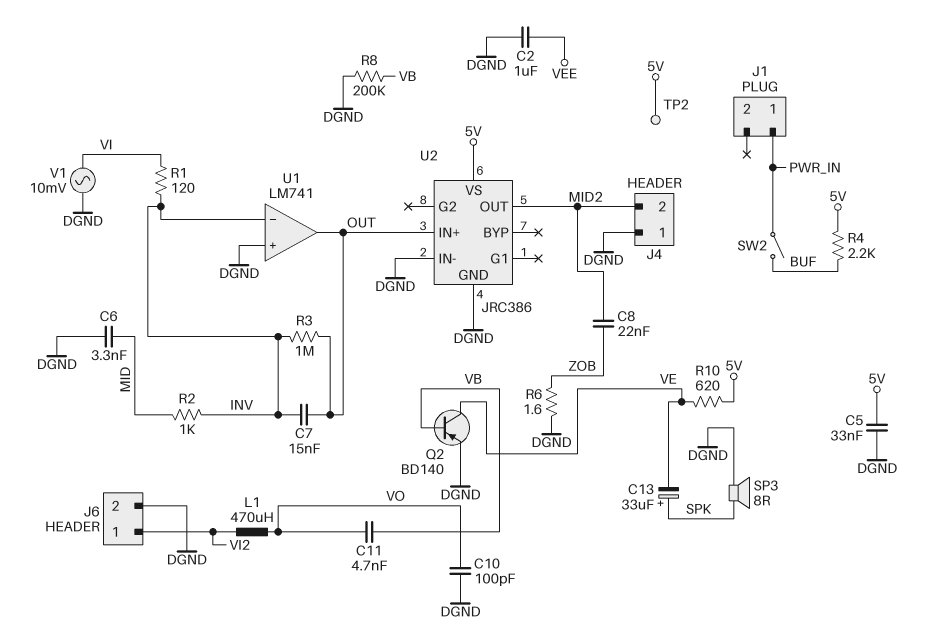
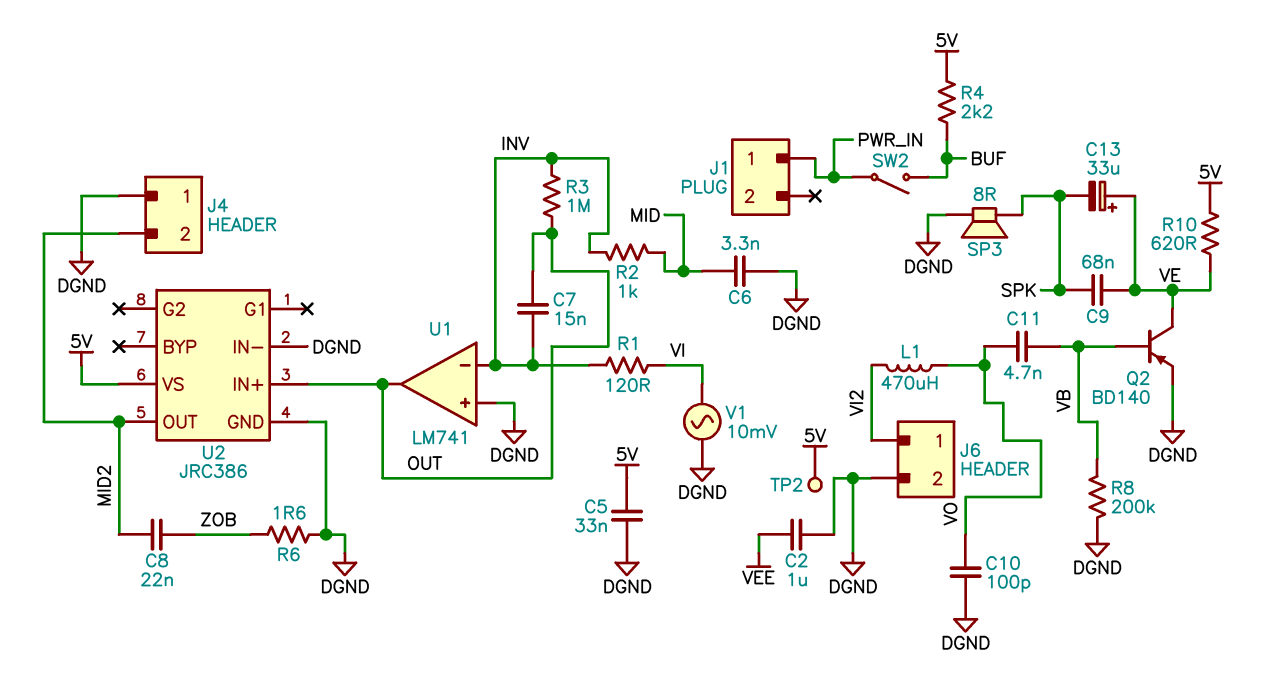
C9: none -> 68nF (SPK, VE)
C13: 33uF (plus SPK, minus VE) -> 33uF (plus VE, minus SPK)

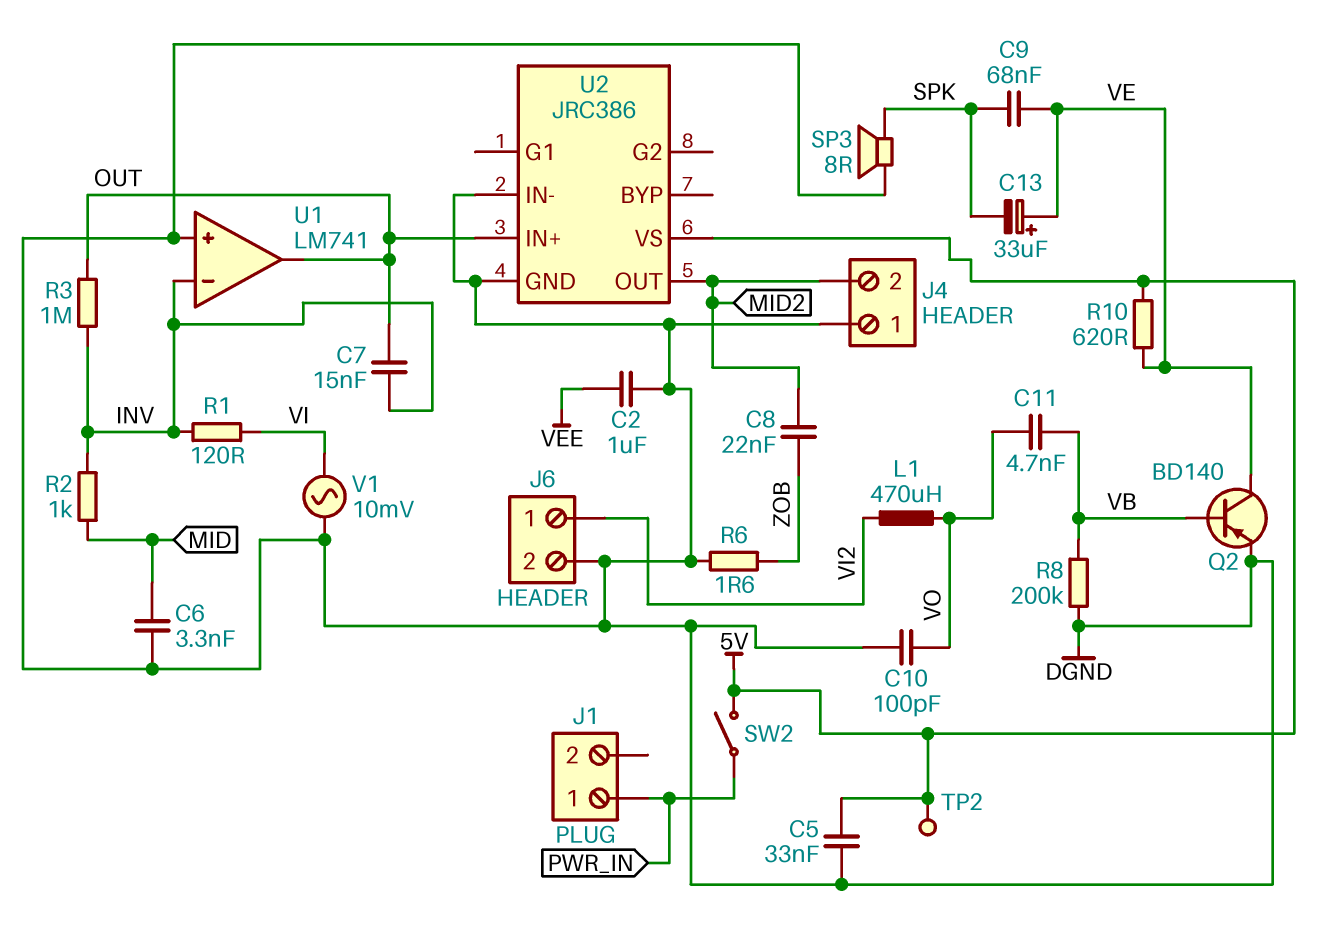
R4: 2.2k (5V, BUF) -> none
SW2: switch (BUF, PWR_IN) -> switch (5V, PWR_IN)

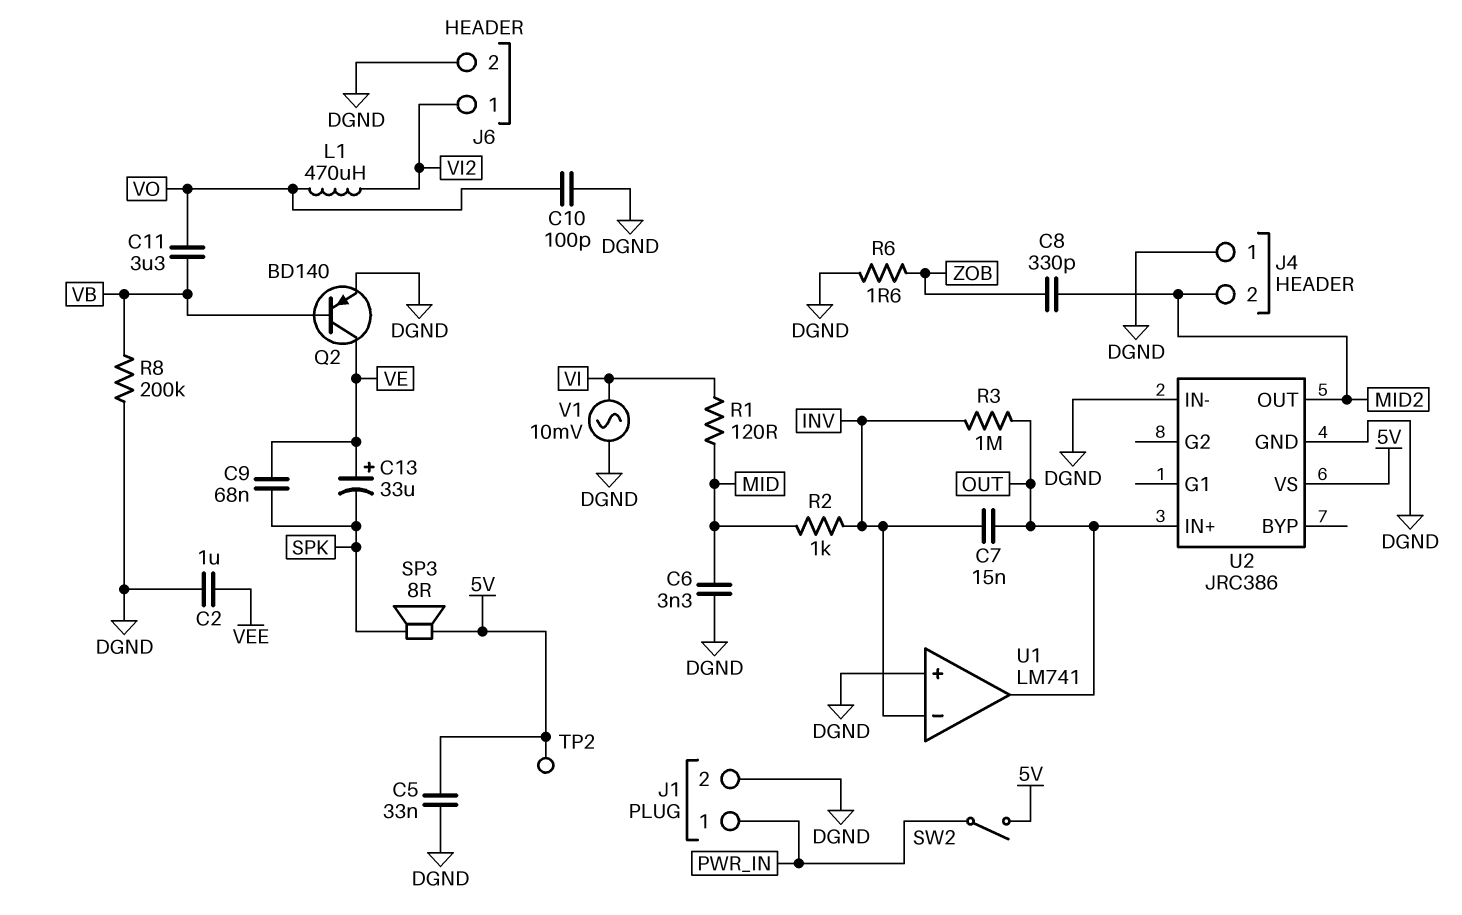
C8: 22nF (MID2, ZOB) -> 330pF (MID2, ZOB)
C11: 4.7nF (VB, VO) -> 3.3uF (VB, VO)
J1 pin 2: none -> DGND
R1: 120 (INV, VI) -> 120 (MID, VI)
R10: 620 (5V, VE) -> none
SP3: speaker 8R (DGND, SPK) -> speaker 8R (5V, SPK)

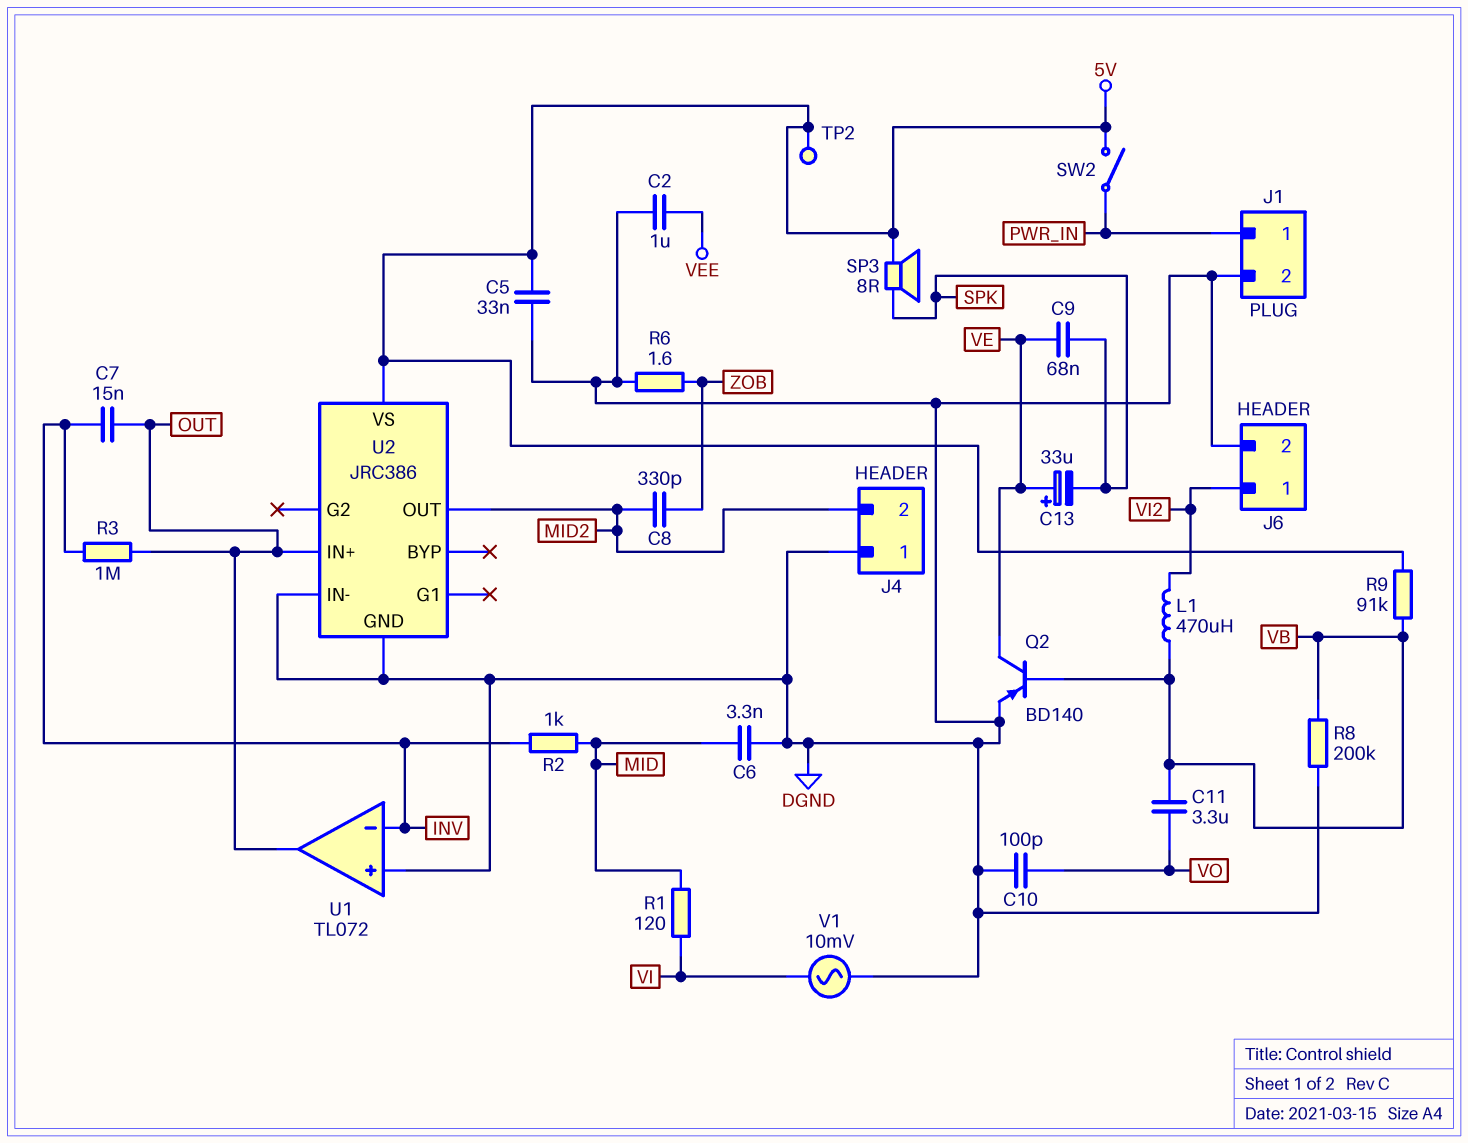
L1: 470uH (VI2, VO) -> 470uH (VB, VI2)
R9: none -> 91k (5V, VB)
U1: LM741 -> TL072

